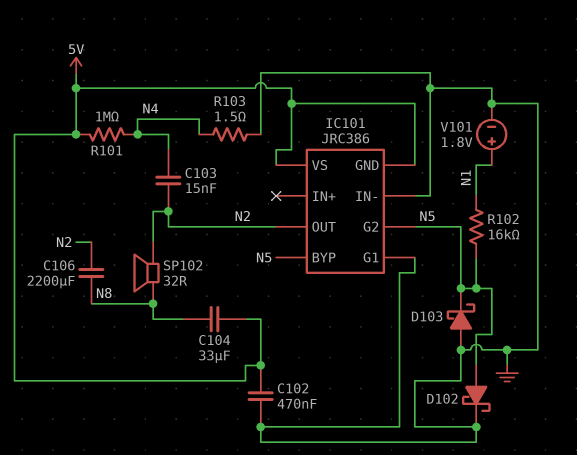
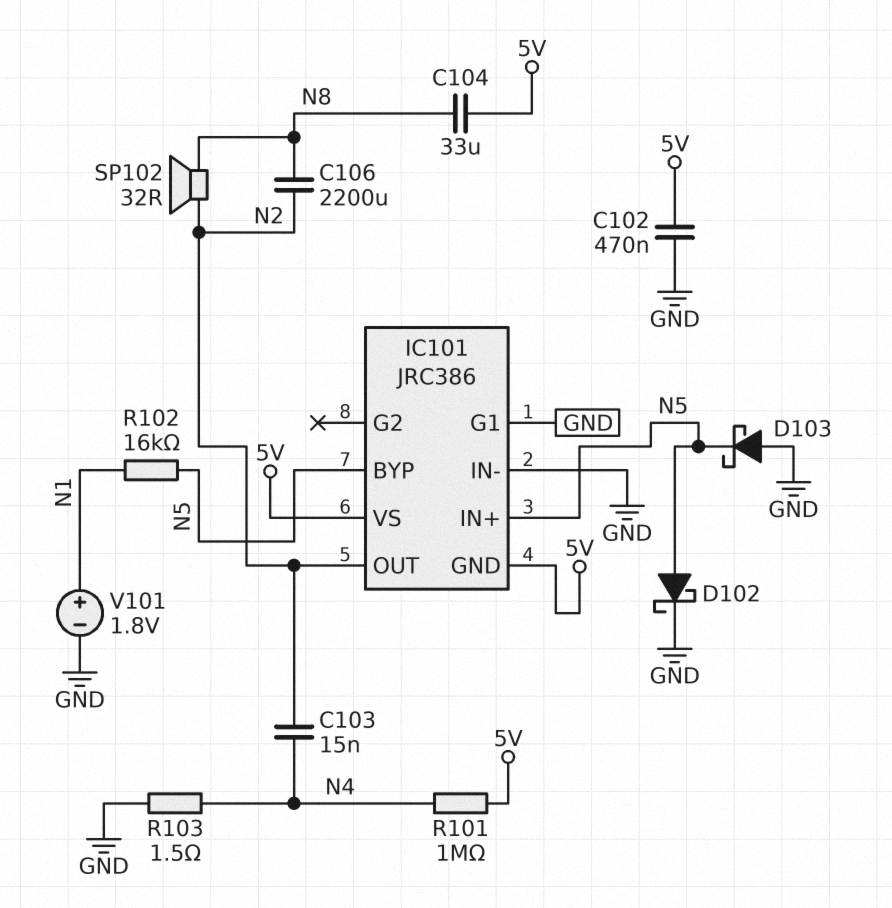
IC101 pin G2: N5 -> none
IC101 pin IN+: none -> N5

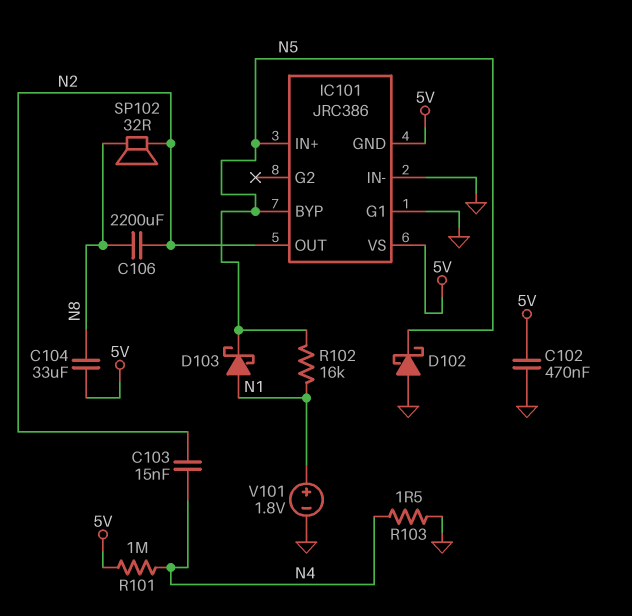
D102: schottky (A N5, K GND) -> schottky (A GND, K N5)
D103: schottky (A GND, K N5) -> schottky (A N1, K N5)

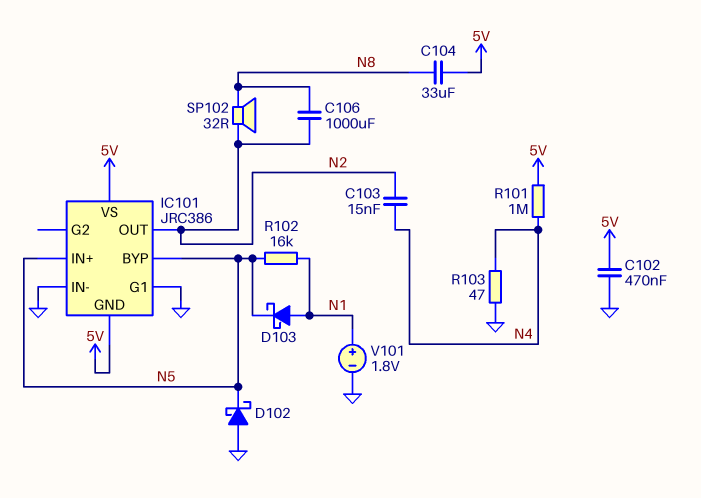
C106: 2200uF (N2, N8) -> 1000uF (N2, N8)
R103: 1.5 (GND, N4) -> 47 (GND, N4)

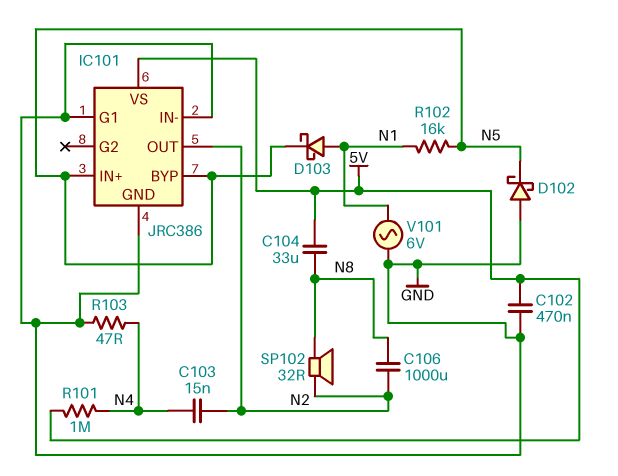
IC101 pin GND: 5V -> GND
V101: 1.8V (plus N1, minus GND) -> AC 6V (GND, N1)

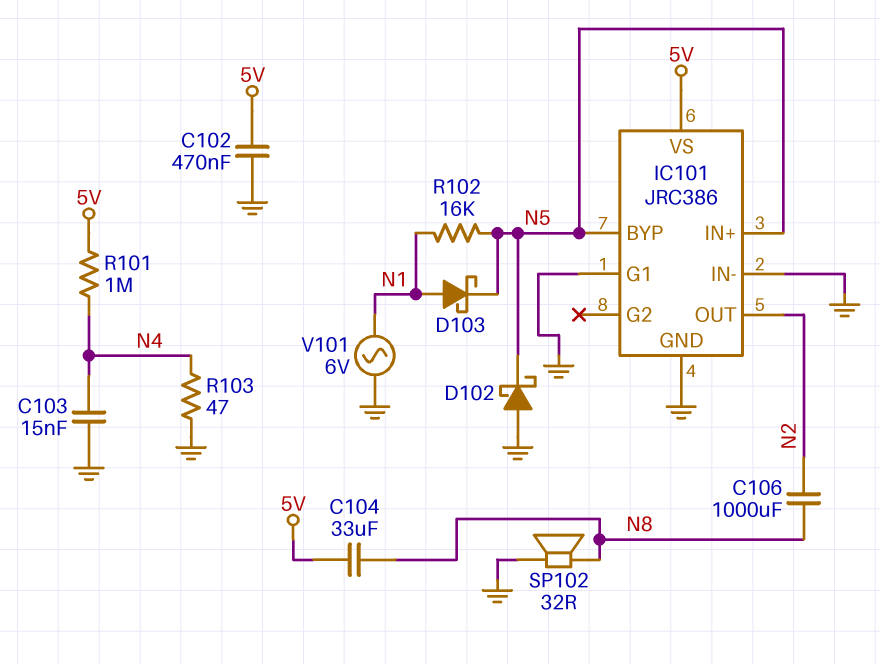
C103: 15nF (N2, N4) -> 15nF (GND, N4)
SP102: speaker 32R (N2, N8) -> speaker 32R (GND, N8)

